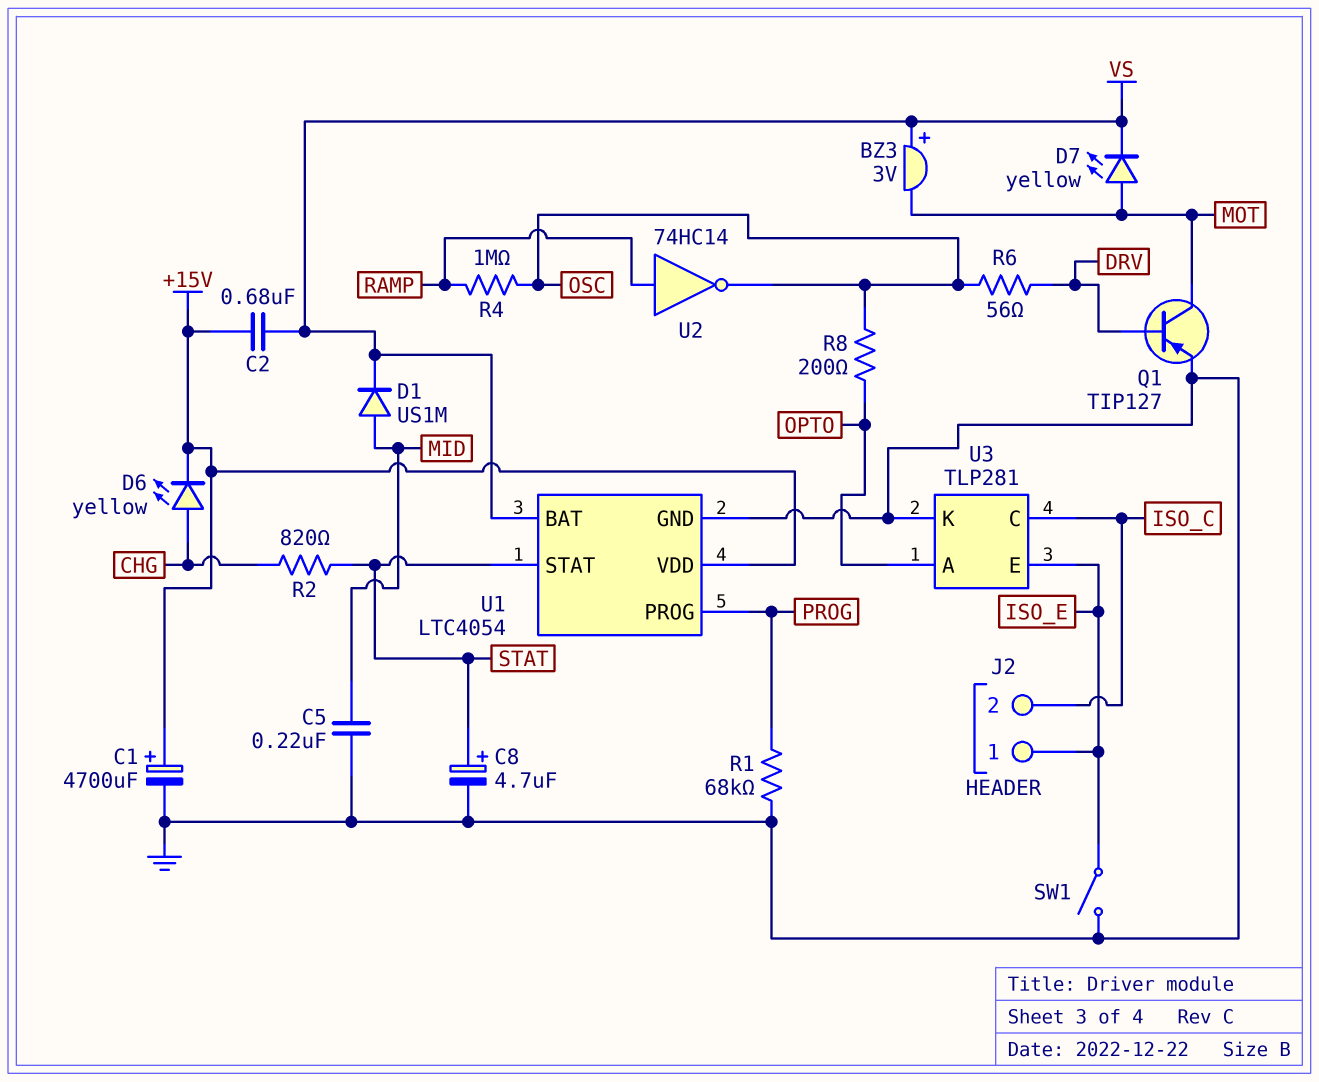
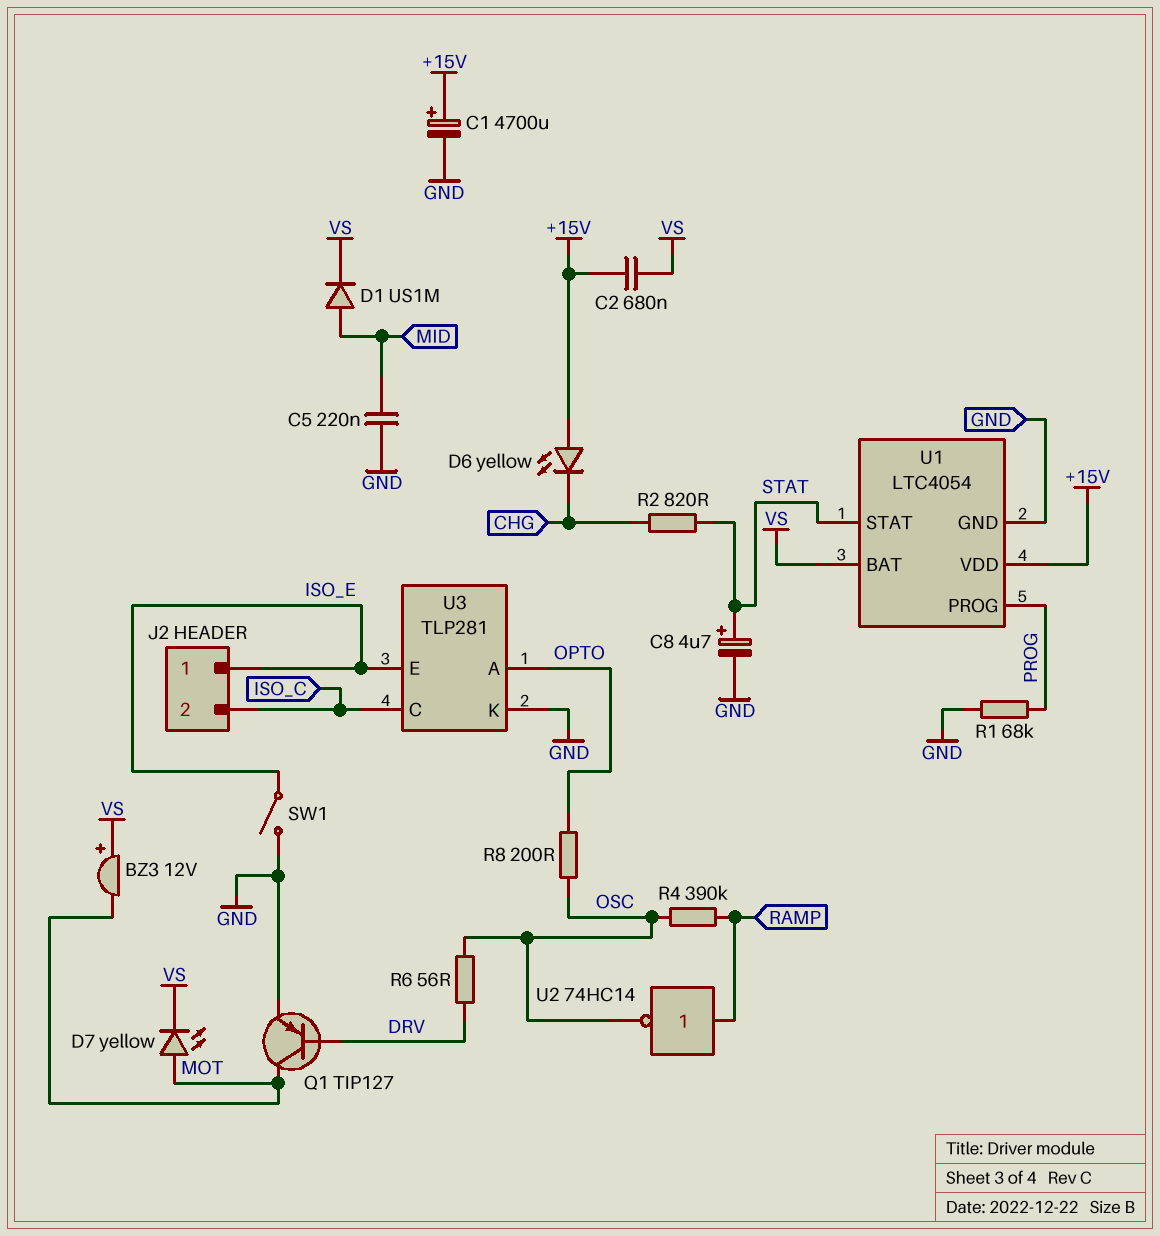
BZ3: buzzer 3V (plus VS, minus MOT) -> buzzer 12V (plus VS, minus MOT)
D6: LED yellow (A CHG, K +15V) -> LED yellow (A +15V, K CHG)
R4: 1M (OSC, RAMP) -> 390k (OSC, RAMP)

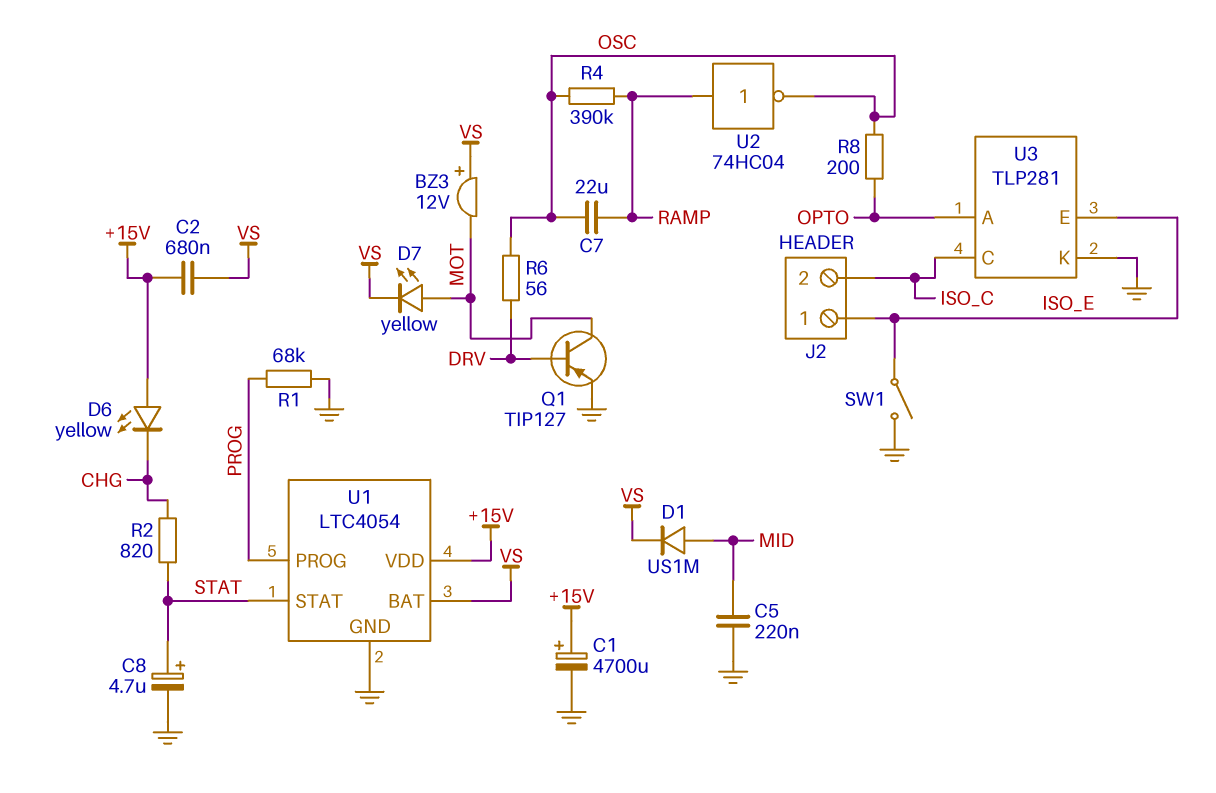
C7: none -> 22uF (OSC, RAMP)
U2: NOT 74HC14 (in RAMP, out OSC) -> NOT 74HC04 (in RAMP, out OSC)

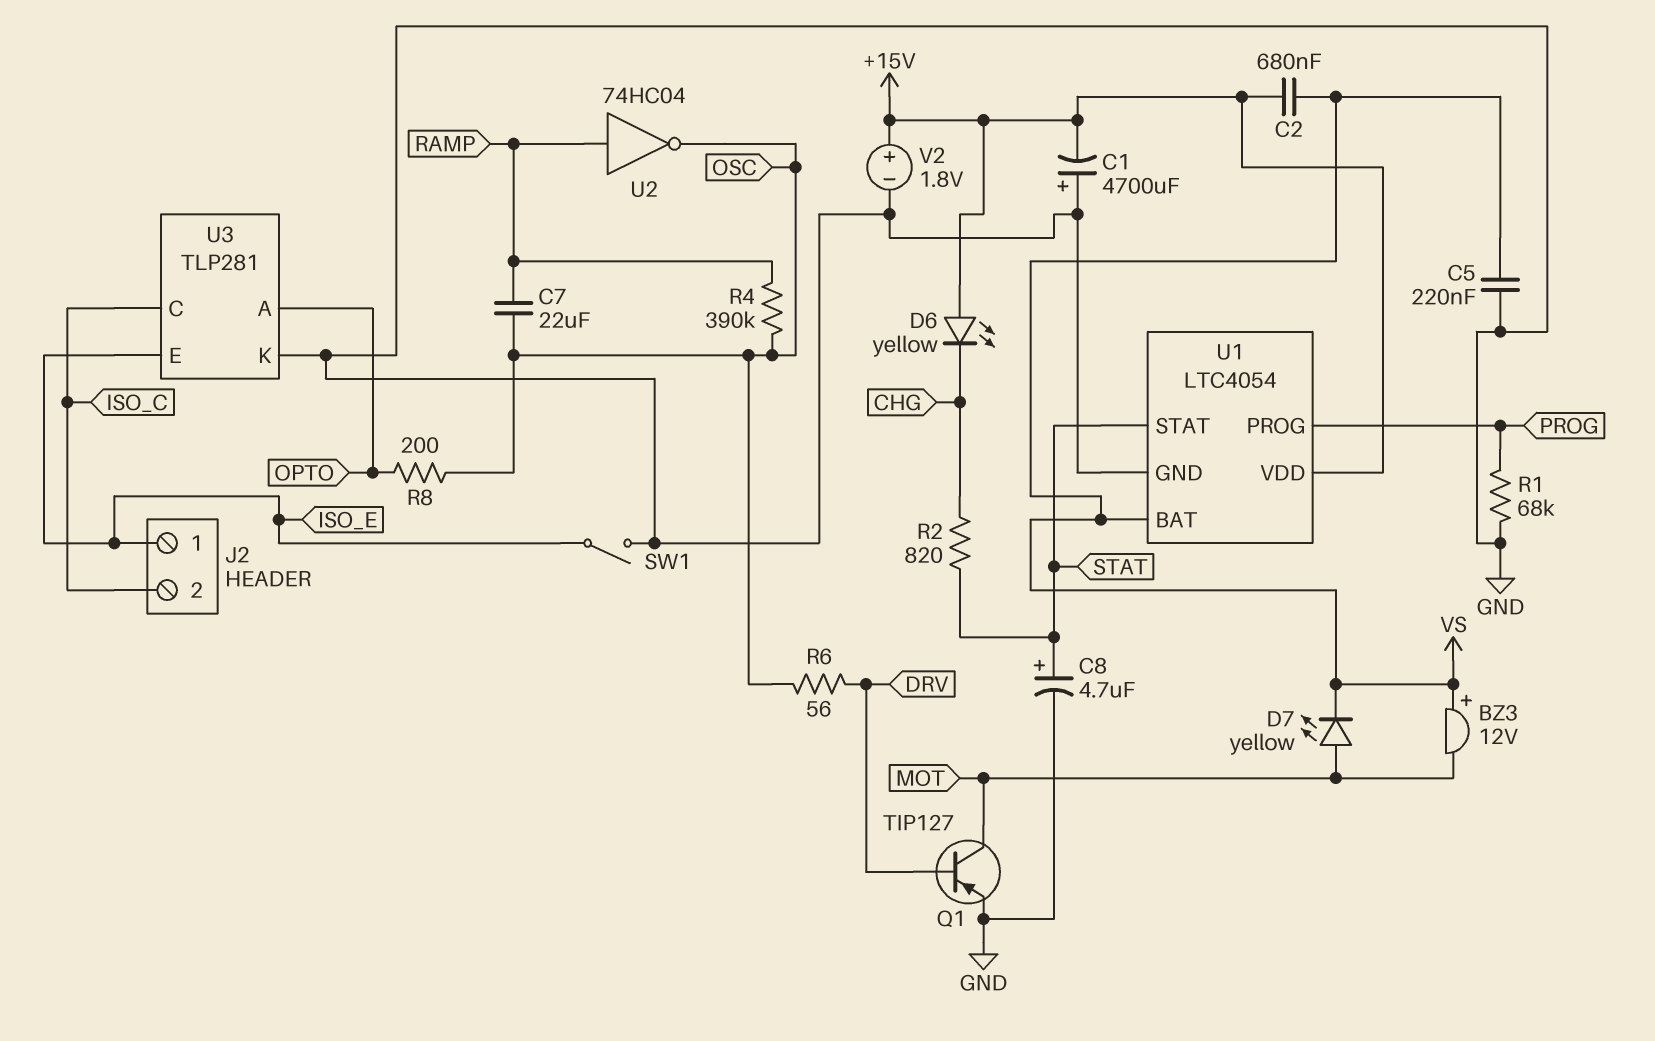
C1: 4700uF (plus +15V, minus GND) -> 4700uF (plus GND, minus +15V)
C5: 220nF (GND, MID) -> 220nF (GND, VS)
D1: diode US1M (A MID, K VS) -> none
V2: none -> 1.8V (plus +15V, minus GND)

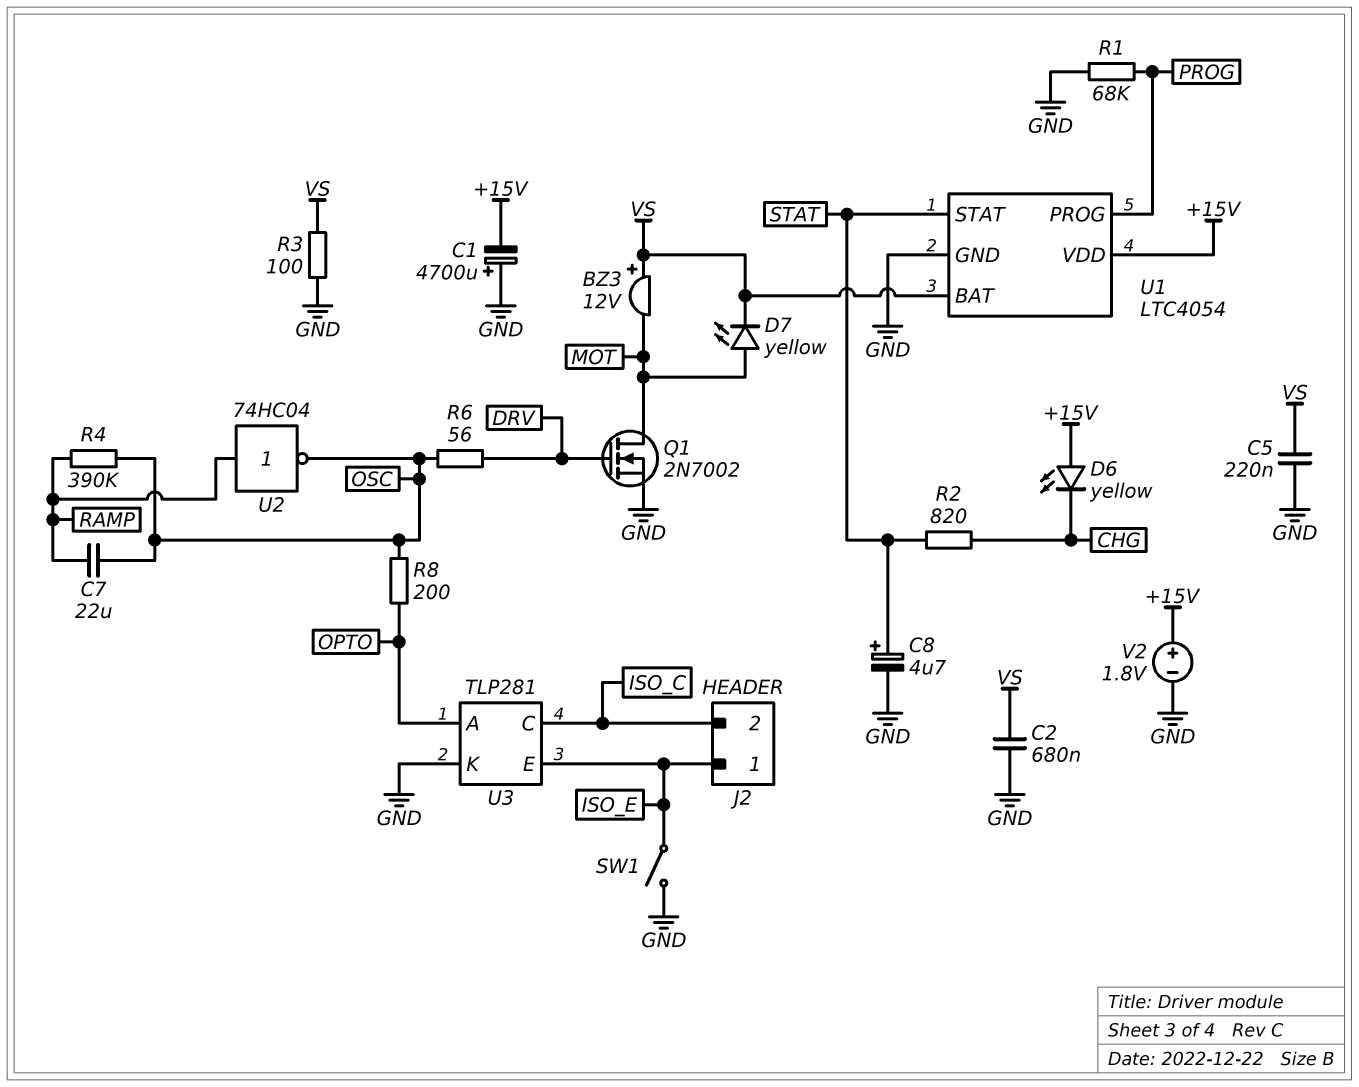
C2: 680nF (+15V, VS) -> 680nF (GND, VS)
Q1: PNP TIP127 (B DRV, C MOT, E GND) -> NMOS 2N7002 (G DRV, D MOT, S GND)
R3: none -> 100 (GND, VS)

